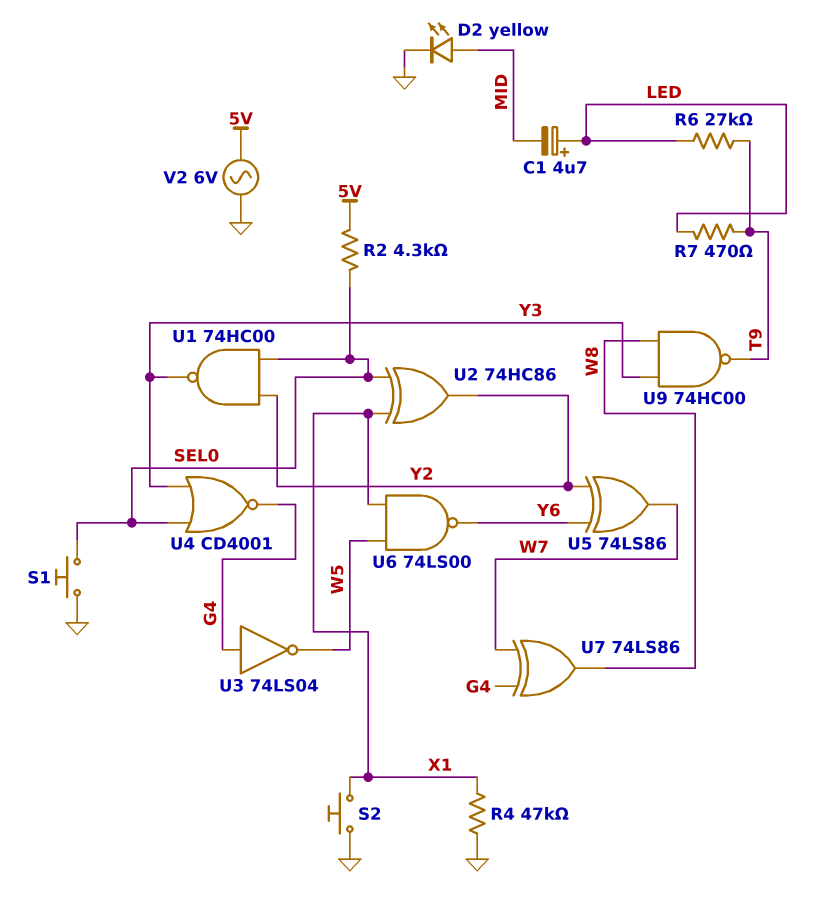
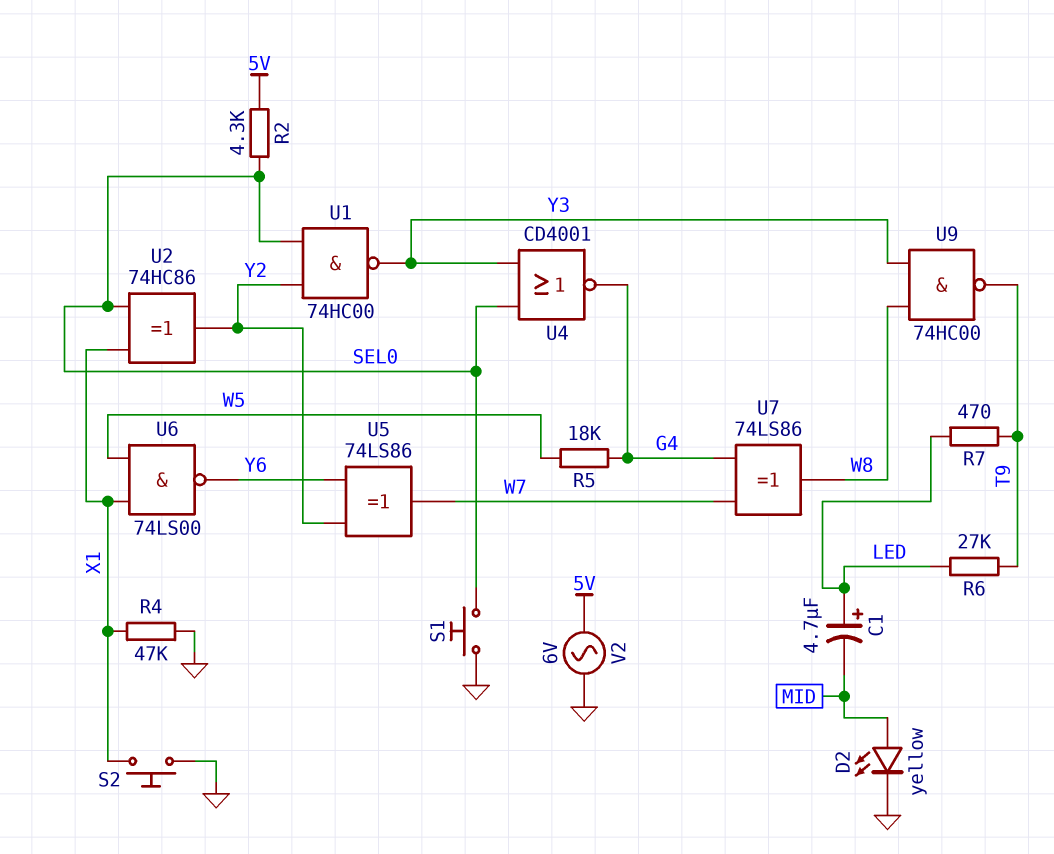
R5: none -> 18k (G4, W5)
U3: NOT 74LS04 (in G4, out W5) -> none

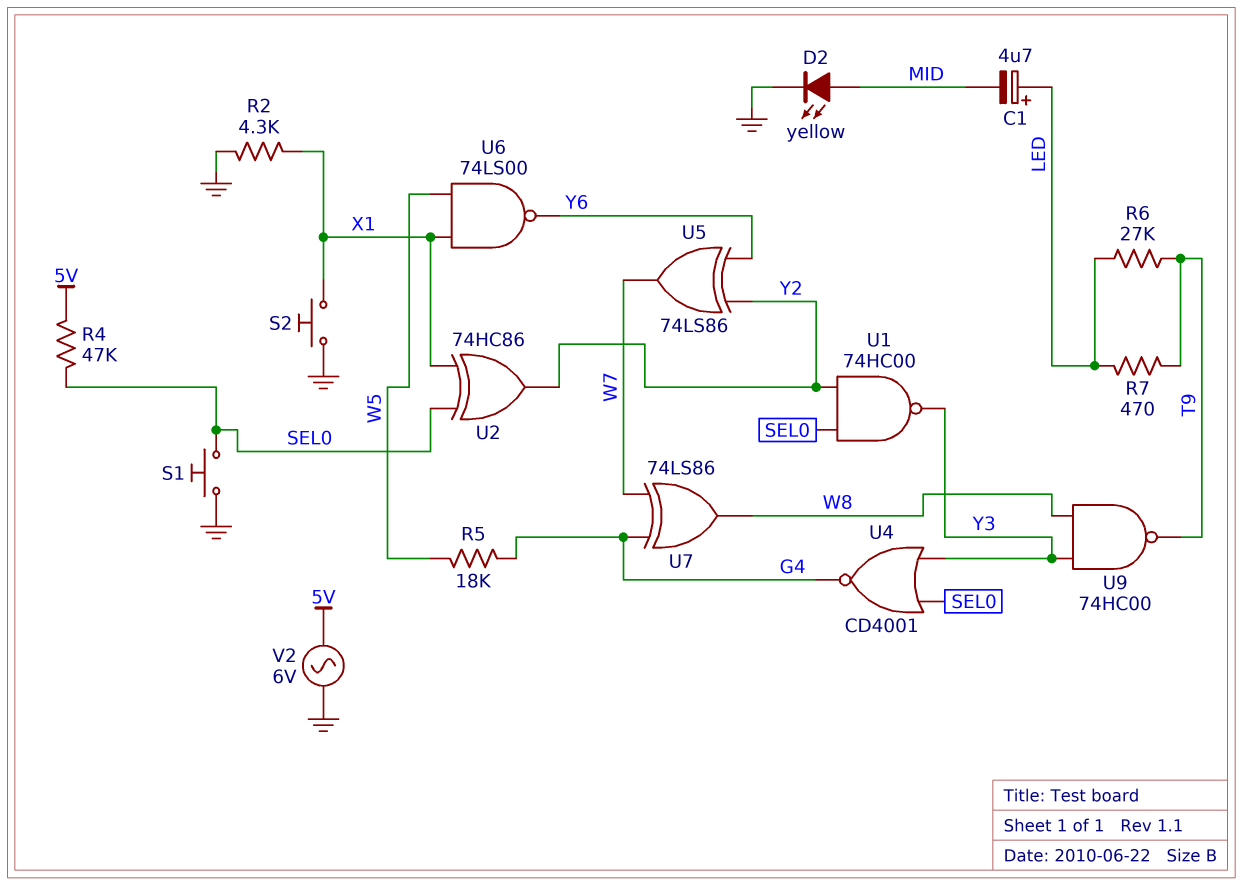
R2: 4.3k (5V, SEL0) -> 4.3k (GND, X1)
R4: 47k (GND, X1) -> 47k (5V, SEL0)

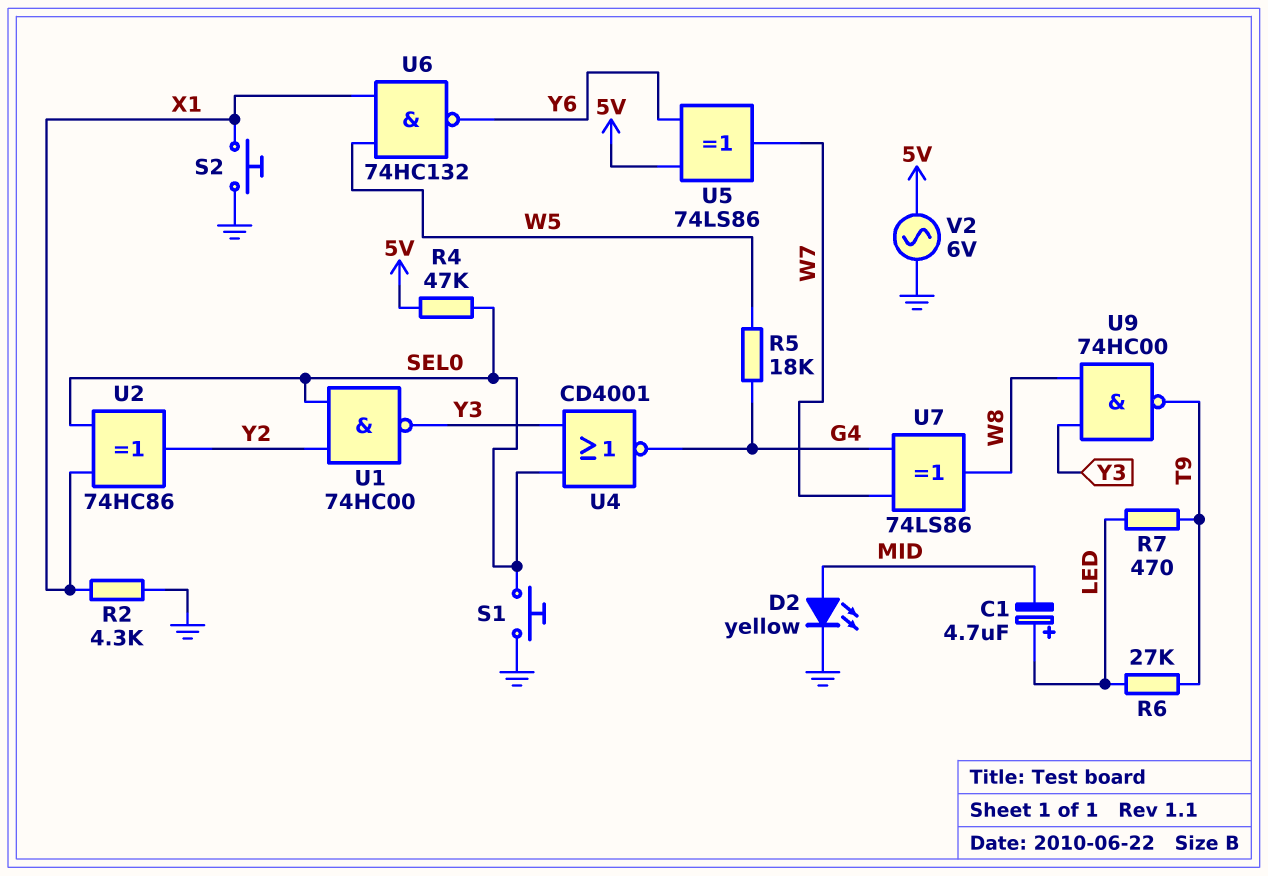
U5: XOR 74LS86 (in Y2, in Y6, out W7) -> XOR 74LS86 (in 5V, in Y6, out W7)
U6: NAND 74LS00 (in W5, in X1, out Y6) -> NAND 74HC132 (in W5, in X1, out Y6)

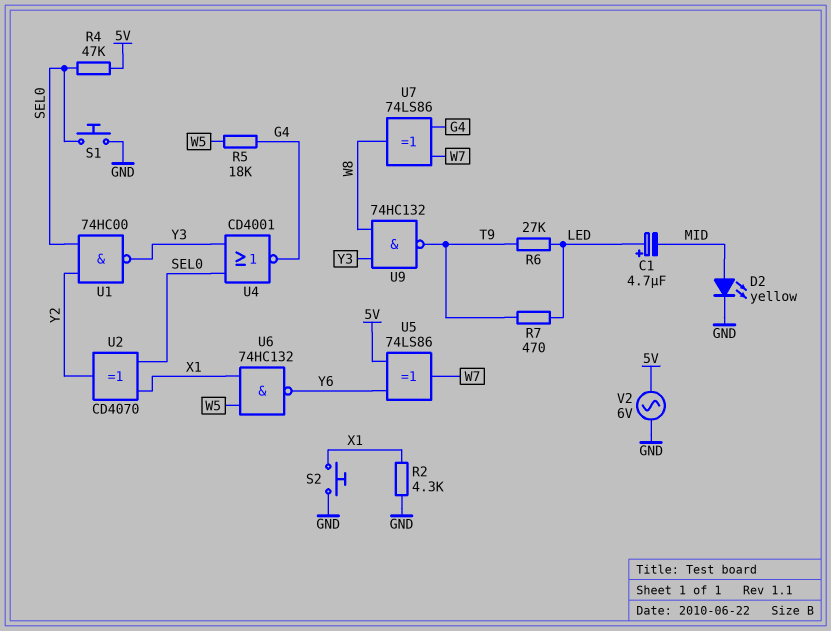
U2: XOR 74HC86 (in SEL0, in X1, out Y2) -> XOR CD4070 (in SEL0, in X1, out Y2)
U9: NAND 74HC00 (in W8, in Y3, out T9) -> NAND 74HC132 (in W8, in Y3, out T9)

